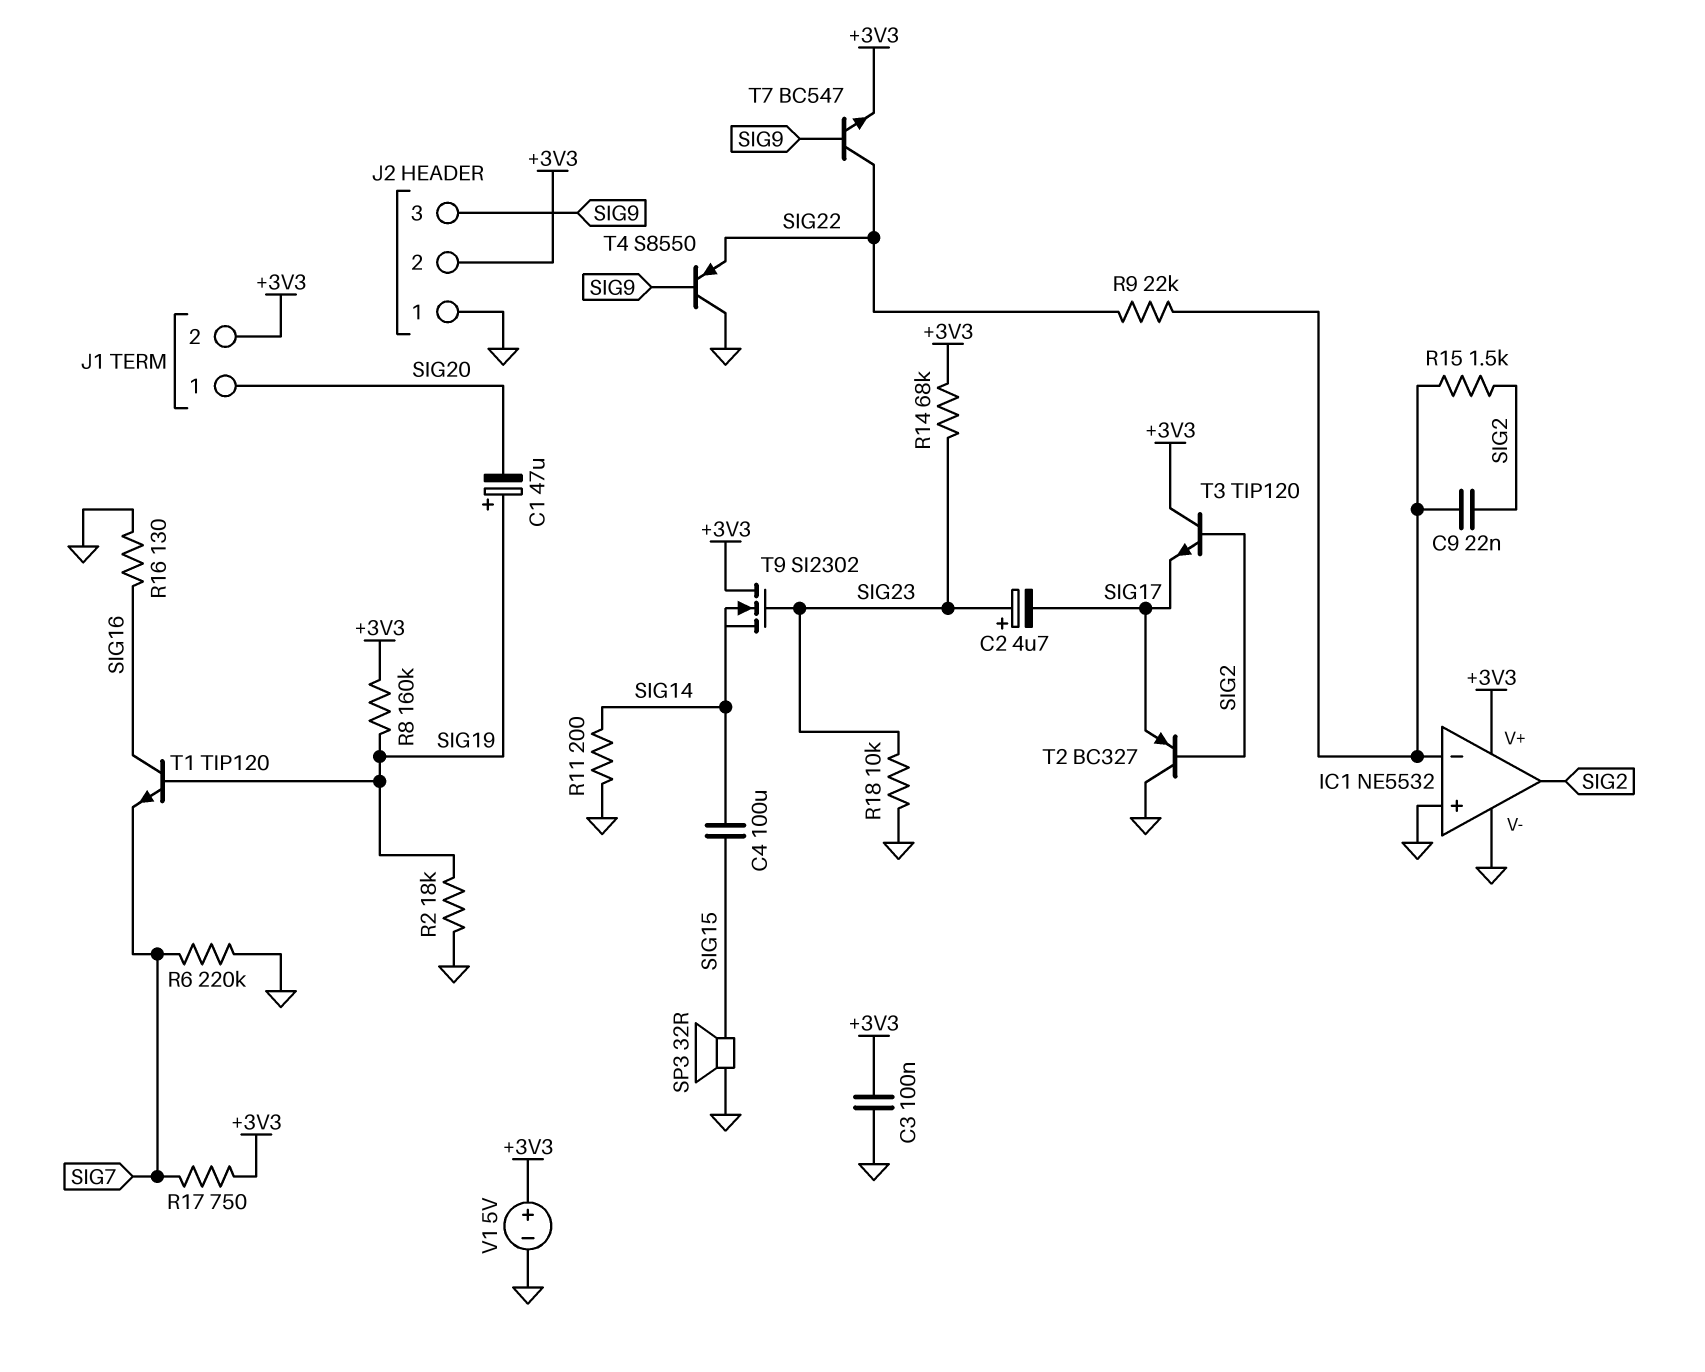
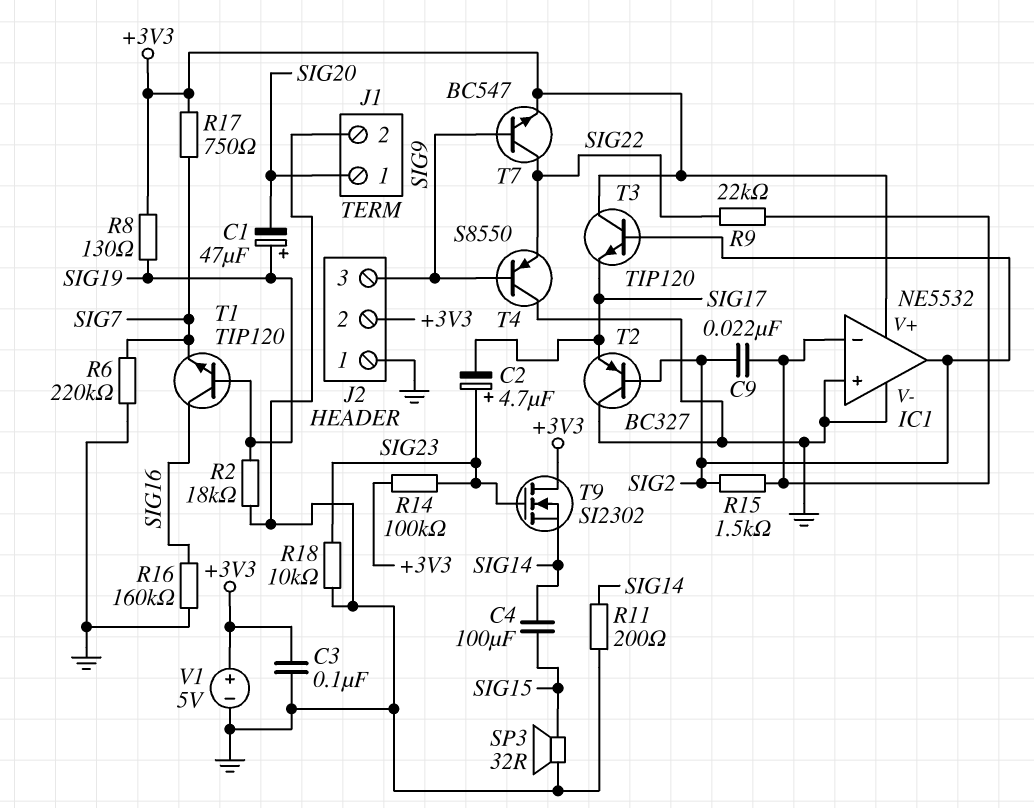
J1 pin 2: +3V3 -> GND
R8: 160k (+3V3, SIG19) -> 130 (+3V3, SIG19)
R14: 68k (+3V3, SIG23) -> 100k (+3V3, SIG23)
R16: 130 (GND, SIG16) -> 160k (GND, SIG16)

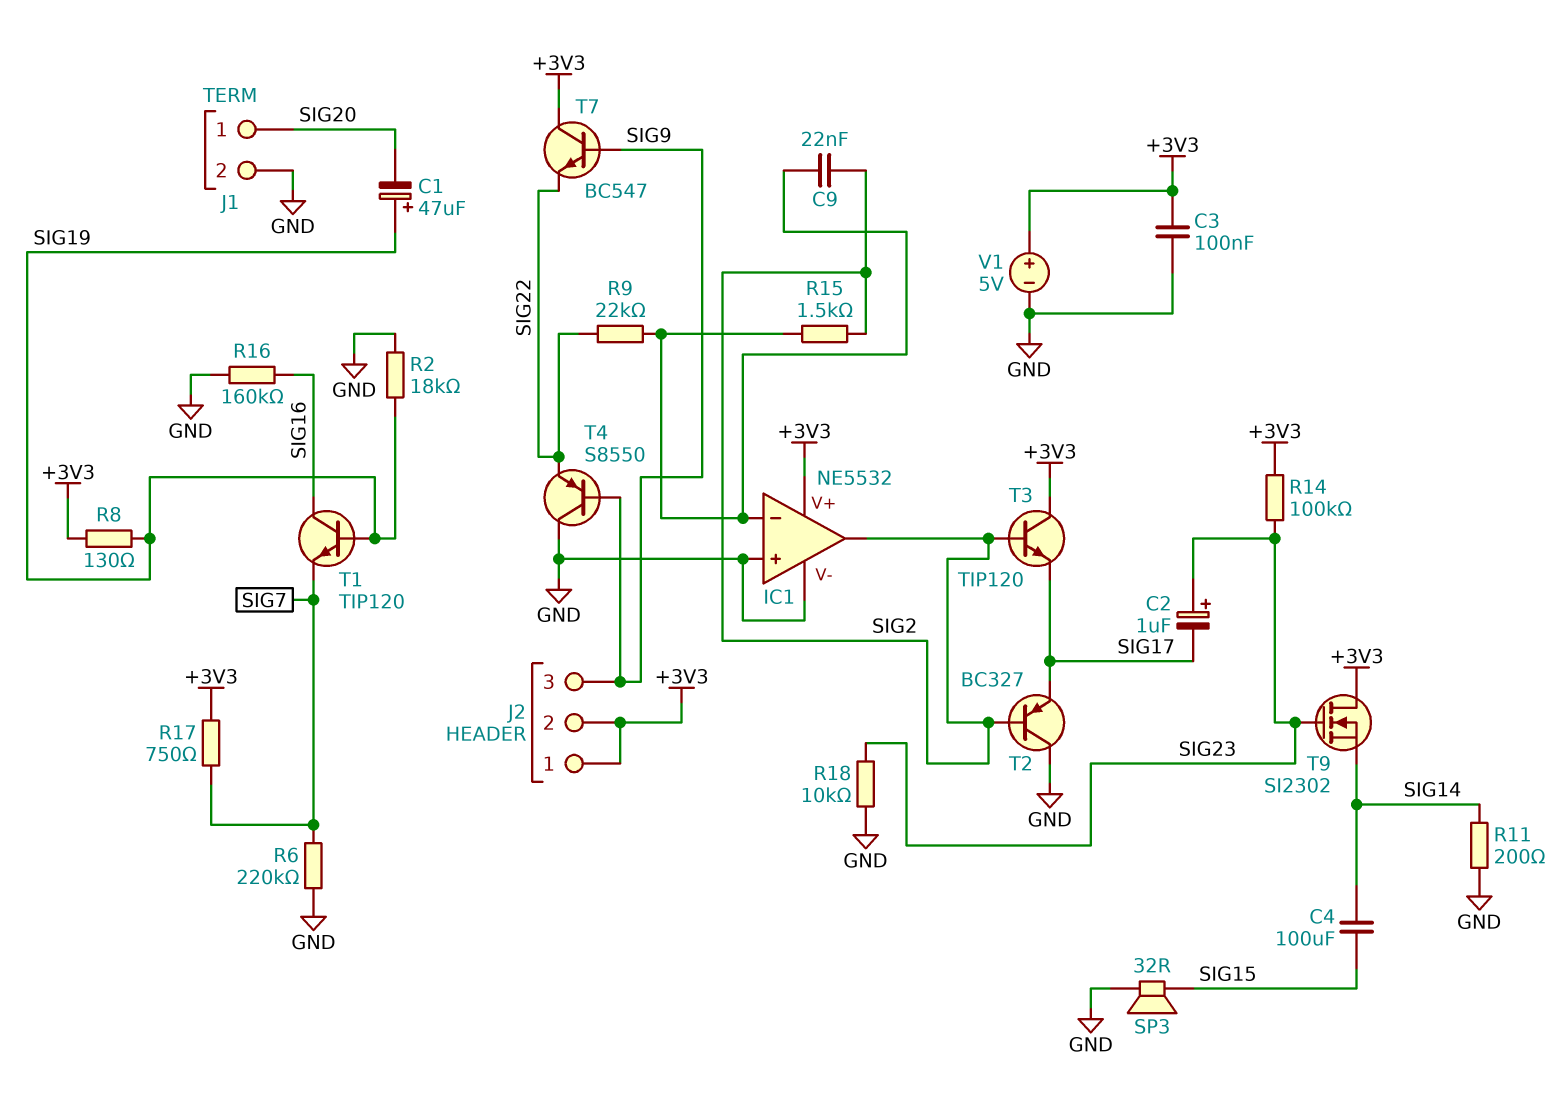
C2: 4.7uF (plus SIG23, minus SIG17) -> 1uF (plus SIG23, minus SIG17)
J2 pin 1: GND -> +3V3
T7: NPN BC547 (B SIG9, C SIG22, E +3V3) -> NPN BC547 (B SIG9, C +3V3, E SIG22)

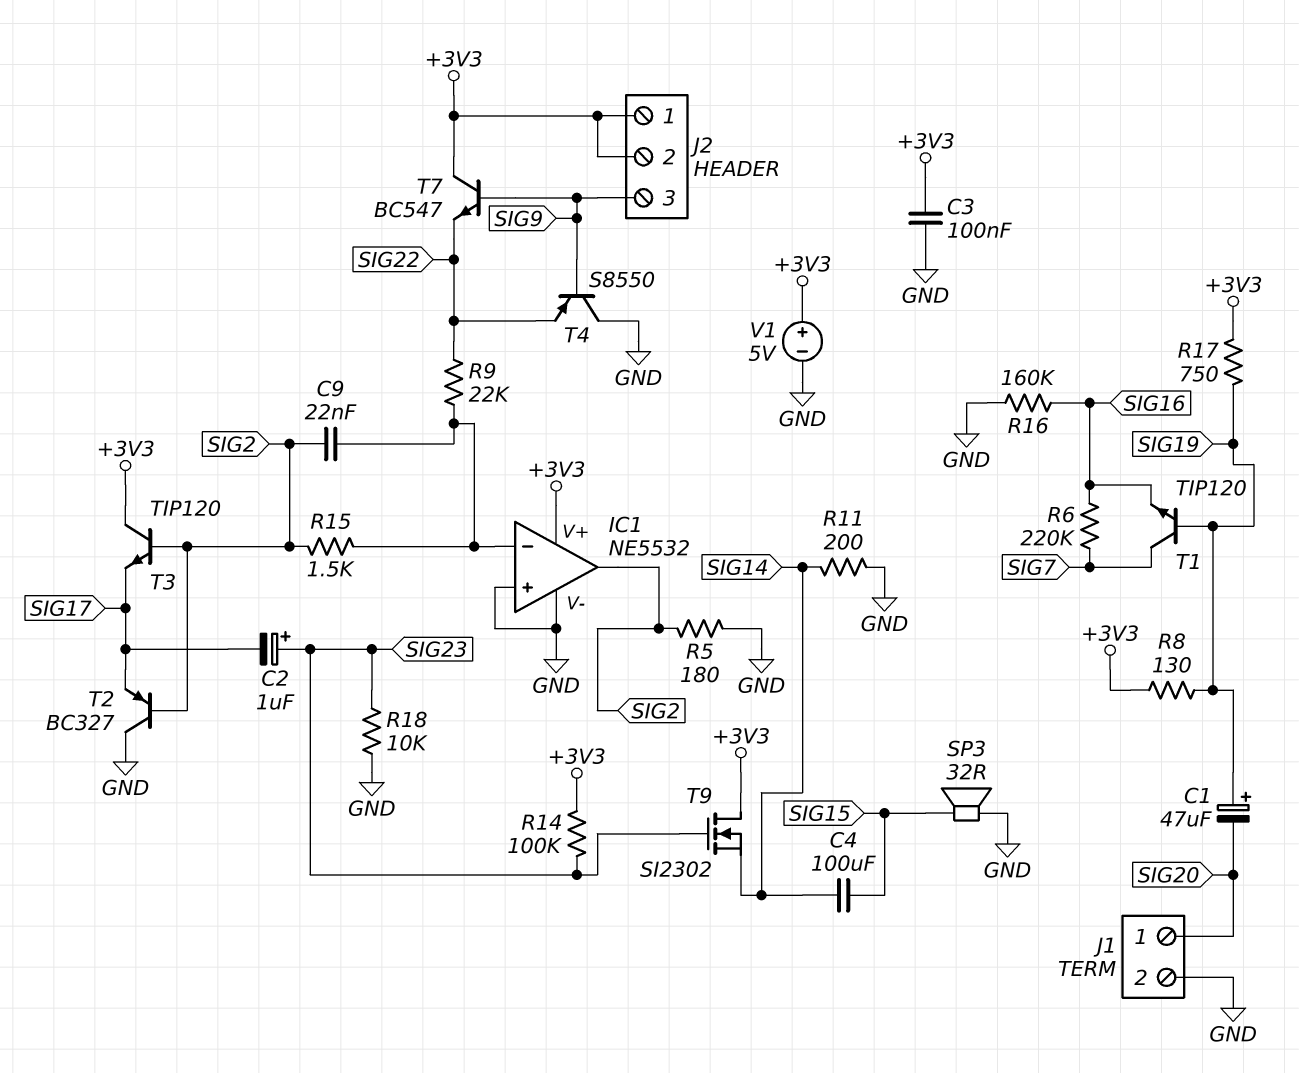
R2: 18k (GND, SIG19) -> none
R5: none -> 180 (GND, SIG2)
R6: 220k (GND, SIG7) -> 220k (SIG7, SIG16)
R17: 750 (+3V3, SIG7) -> 750 (+3V3, SIG19)
T1: NPN TIP120 (B SIG19, C SIG16, E SIG7) -> NPN TIP120 (B SIG19, C SIG7, E SIG16)

